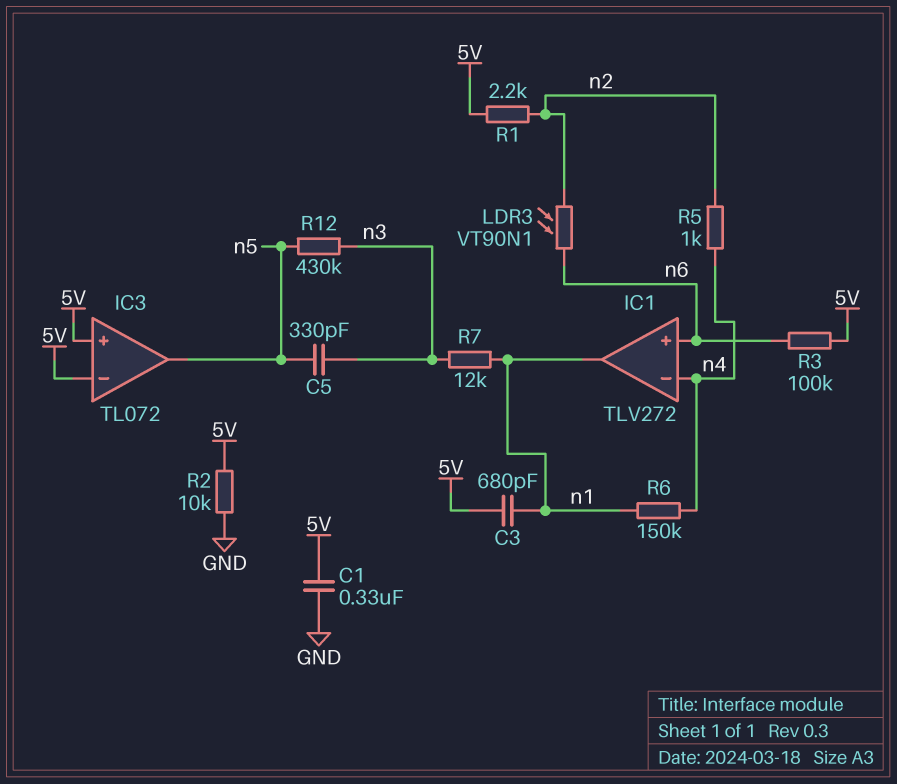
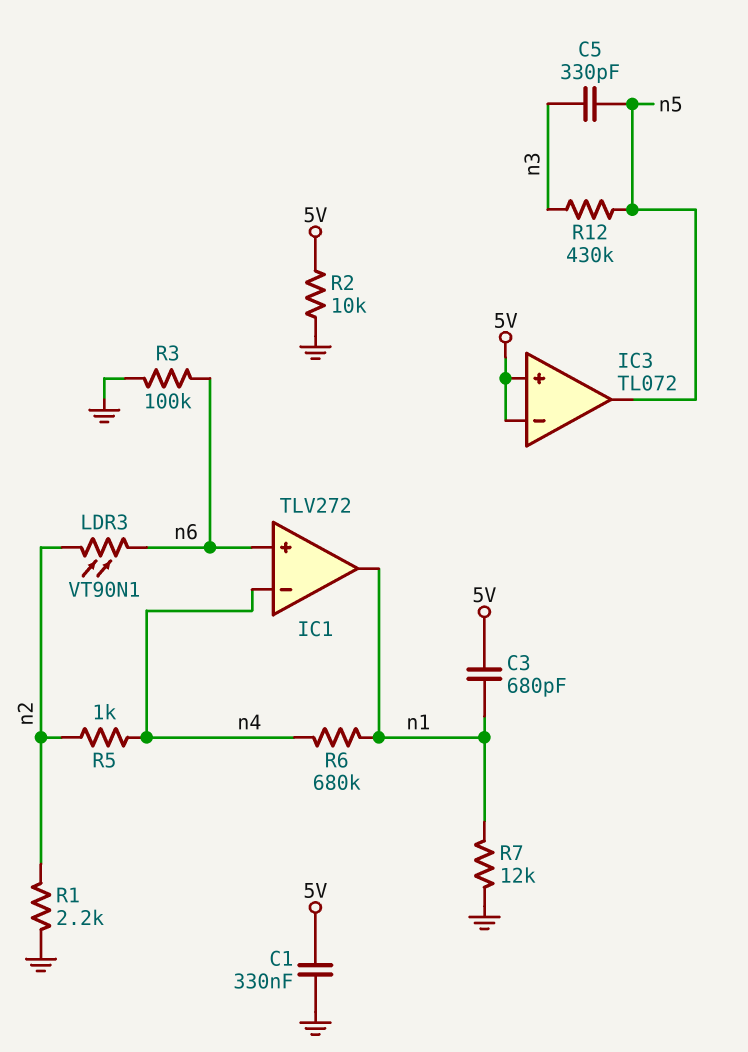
R1: 2.2k (5V, n2) -> 2.2k (GND, n2)
R3: 100k (5V, n6) -> 100k (GND, n6)
R6: 150k (n1, n4) -> 680k (n1, n4)
R7: 12k (n1, n3) -> 12k (GND, n1)

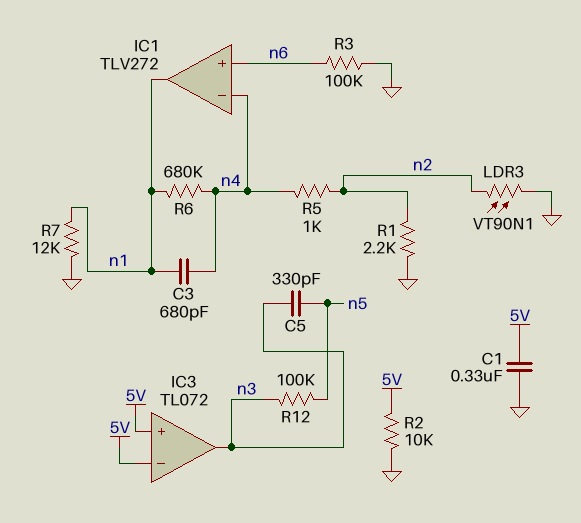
C3: 680pF (5V, n1) -> 680pF (n1, n4)
IC3 pin out: n5 -> n3
LDR3: VT90N1 (n2, n6) -> VT90N1 (GND, n2)
R12: 430k (n3, n5) -> 100k (n3, n5)

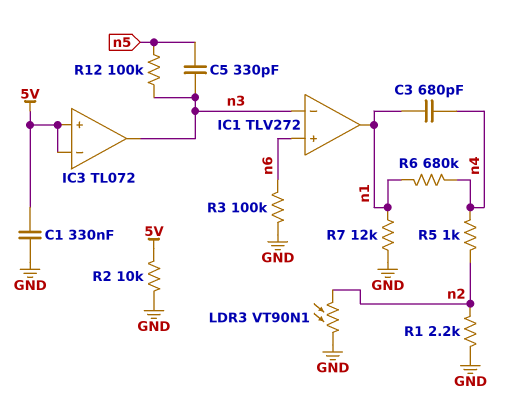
IC1 pin in-: n4 -> n3

